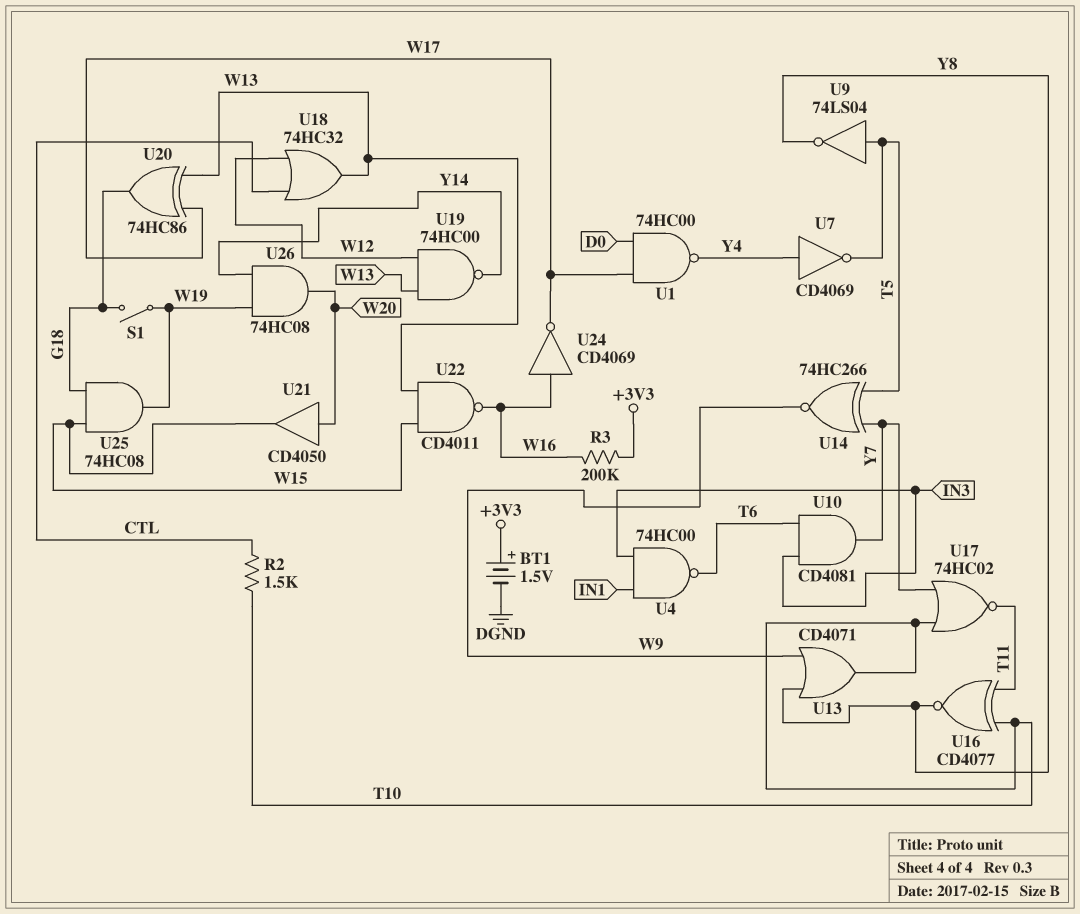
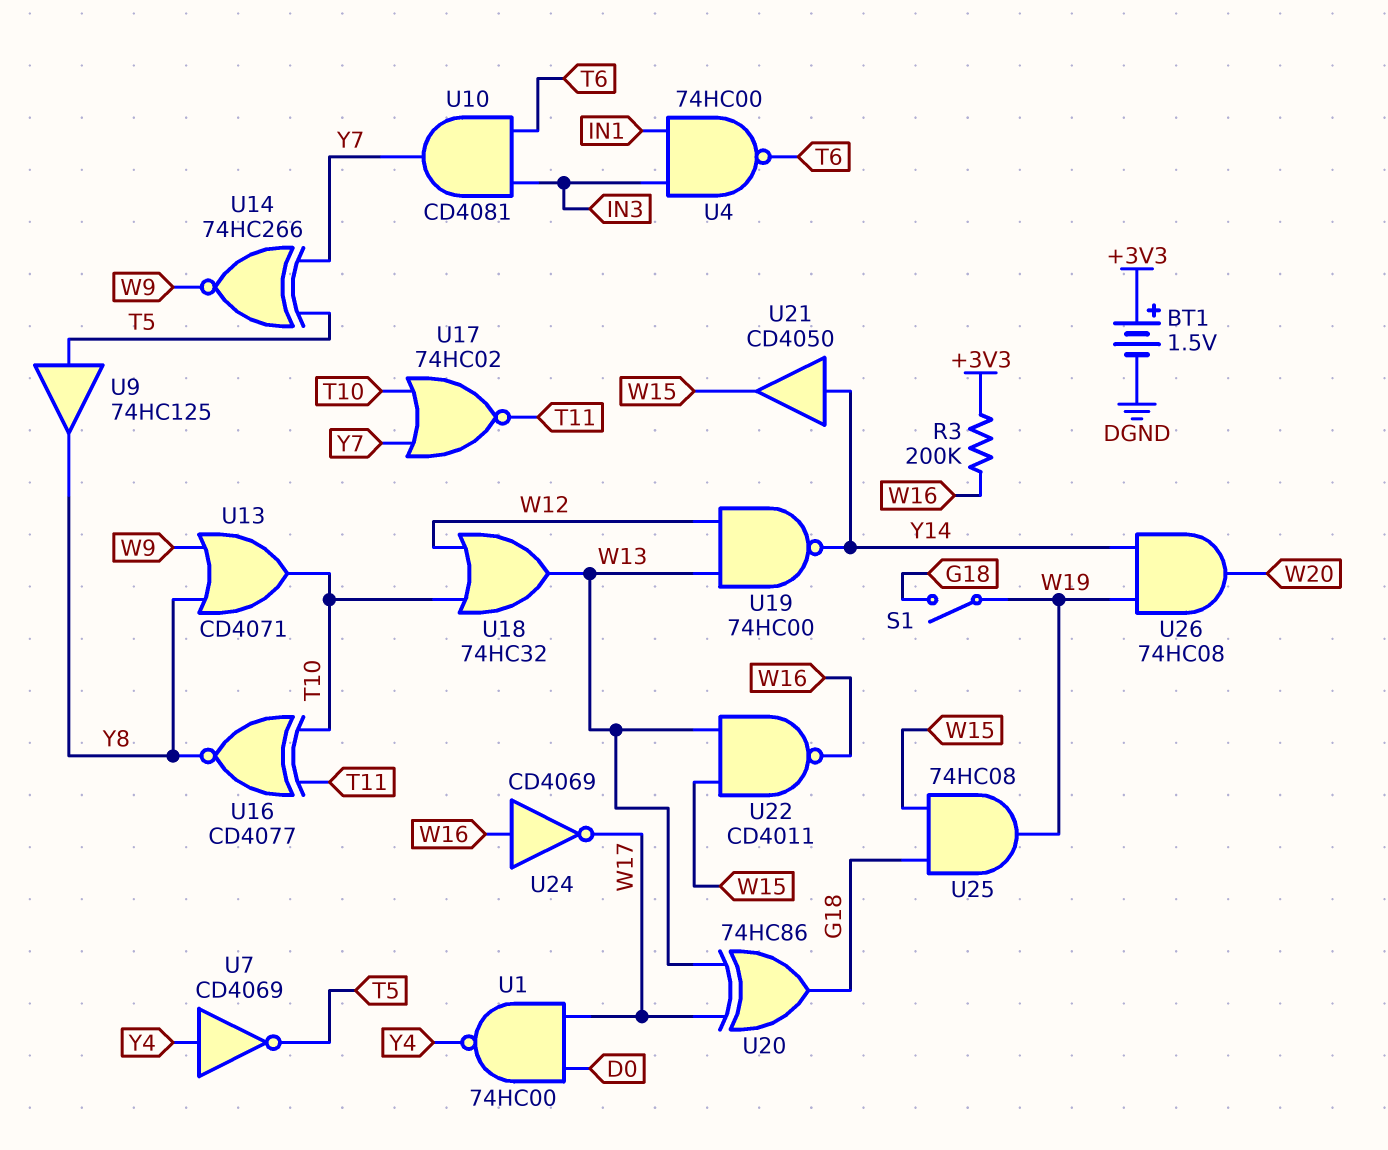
R2: 1.5k (CTL, T10) -> none
U9: NOT 74LS04 (in T5, out Y8) -> buffer 74HC125 (in T5, out Y8)
U18: OR 74HC32 (in CTL, in W12, out W13) -> OR 74HC32 (in T10, in W12, out W13)
U21: buffer CD4050 (in W20, out W15) -> buffer CD4050 (in Y14, out W15)

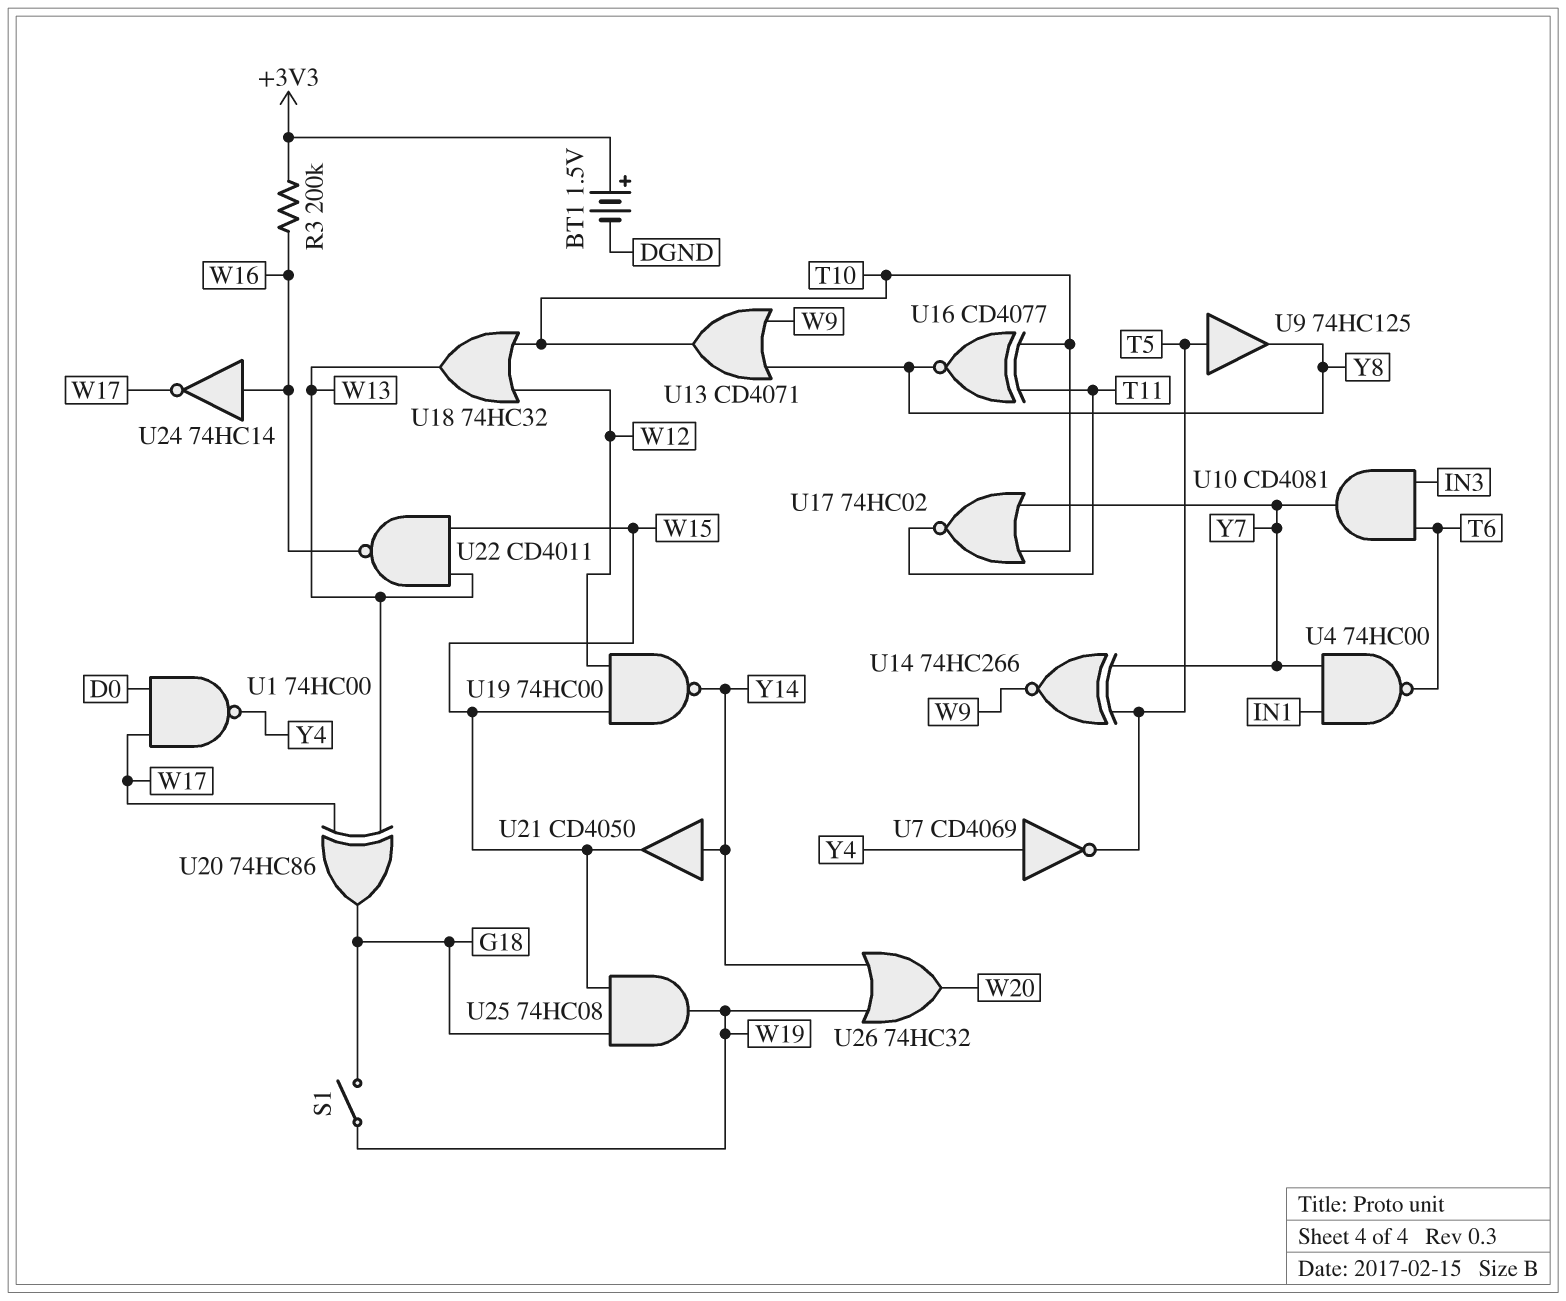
U4: NAND 74HC00 (in IN1, in IN3, out T6) -> NAND 74HC00 (in IN1, in Y7, out T6)
U19: NAND 74HC00 (in W12, in W13, out Y14) -> NAND 74HC00 (in W12, in W15, out Y14)
U24: NOT CD4069 (in W16, out W17) -> NOT 74HC14 (in W16, out W17)
U26: AND 74HC08 (in W19, in Y14, out W20) -> OR 74HC32 (in W19, in Y14, out W20)

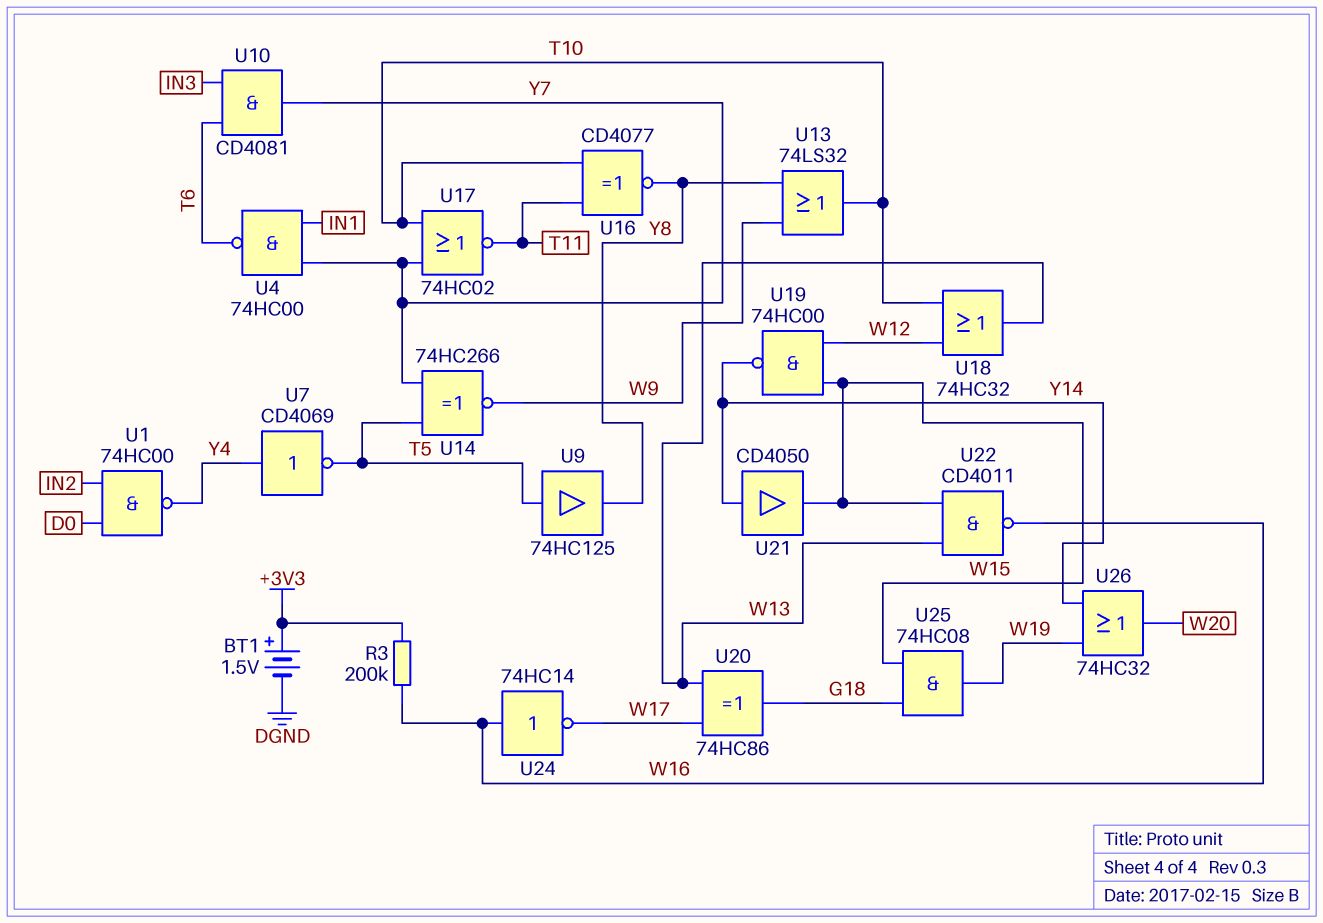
S1: switch (G18, W19) -> none
U1: NAND 74HC00 (in D0, in W17, out Y4) -> NAND 74HC00 (in D0, in IN2, out Y4)
U13: OR CD4071 (in W9, in Y8, out T10) -> OR 74LS32 (in W9, in Y8, out T10)

